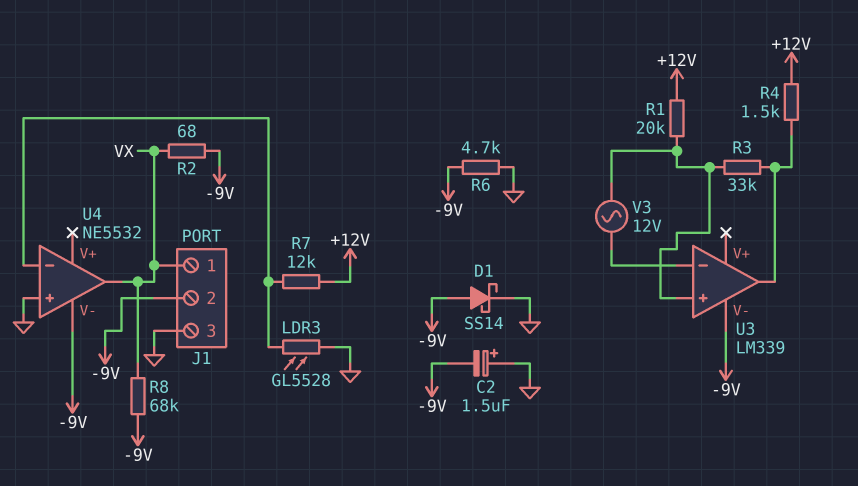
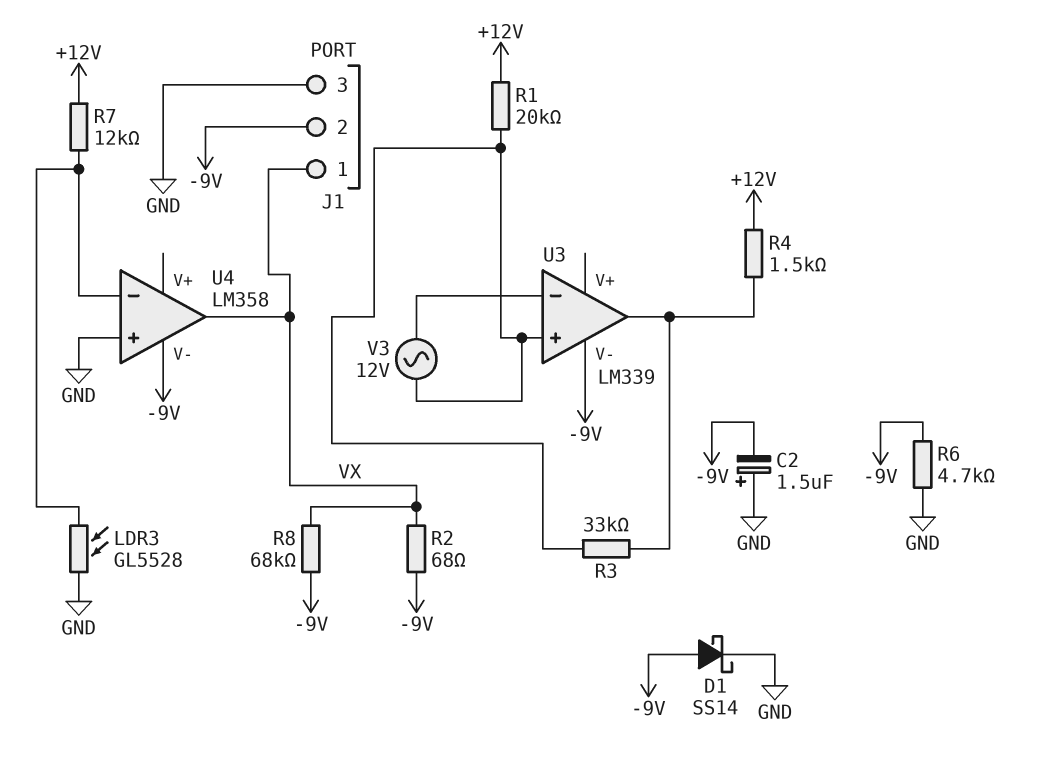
U4: NE5532 -> LM358

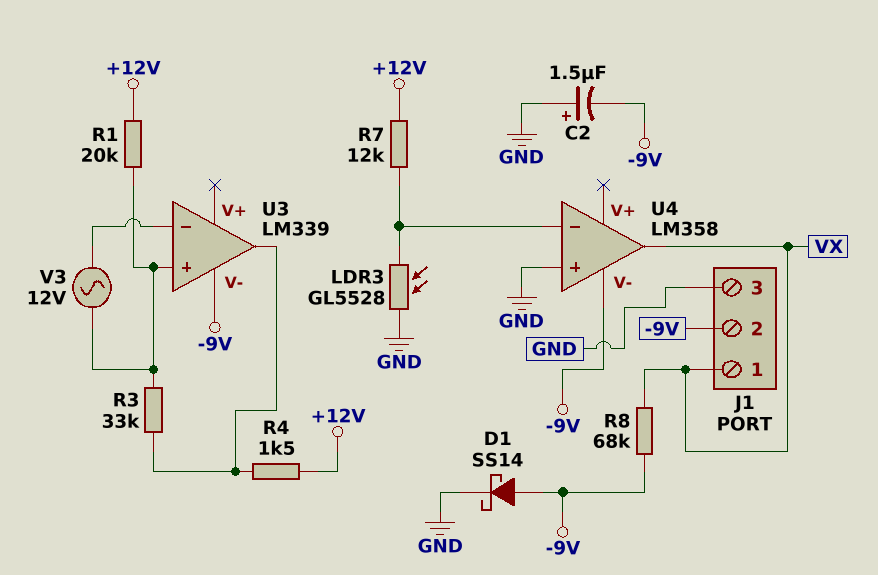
R2: 68 (-9V, VX) -> none
R6: 4.7k (-9V, GND) -> none

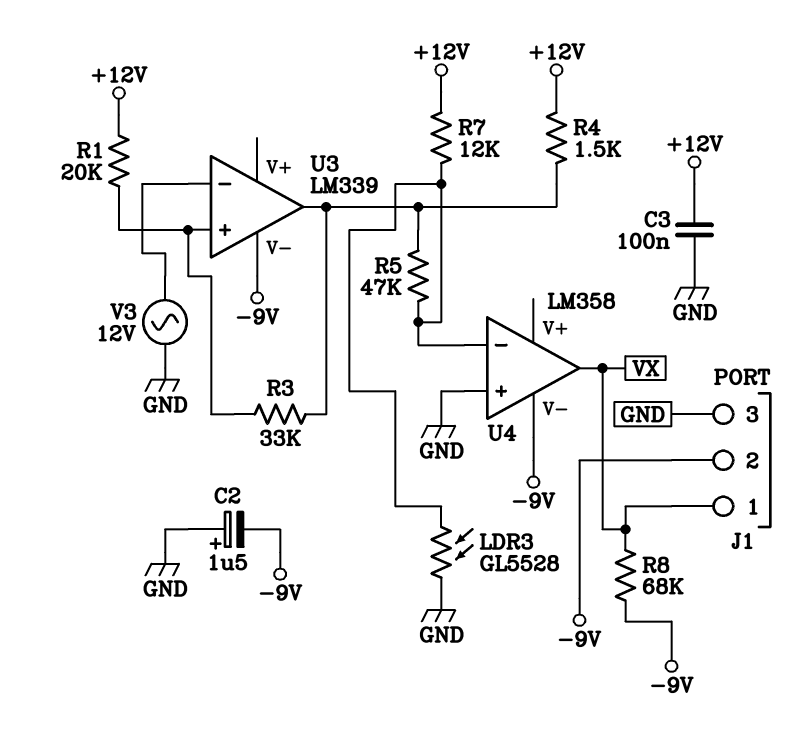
C3: none -> 100nF (+12V, GND)
D1: schottky SS14 (A -9V, K GND) -> none
R5: none -> 47k (U3/out, U4/in-)
V3: AC 12V (U3/in+, U3/in-) -> AC 12V (GND, U3/in-)

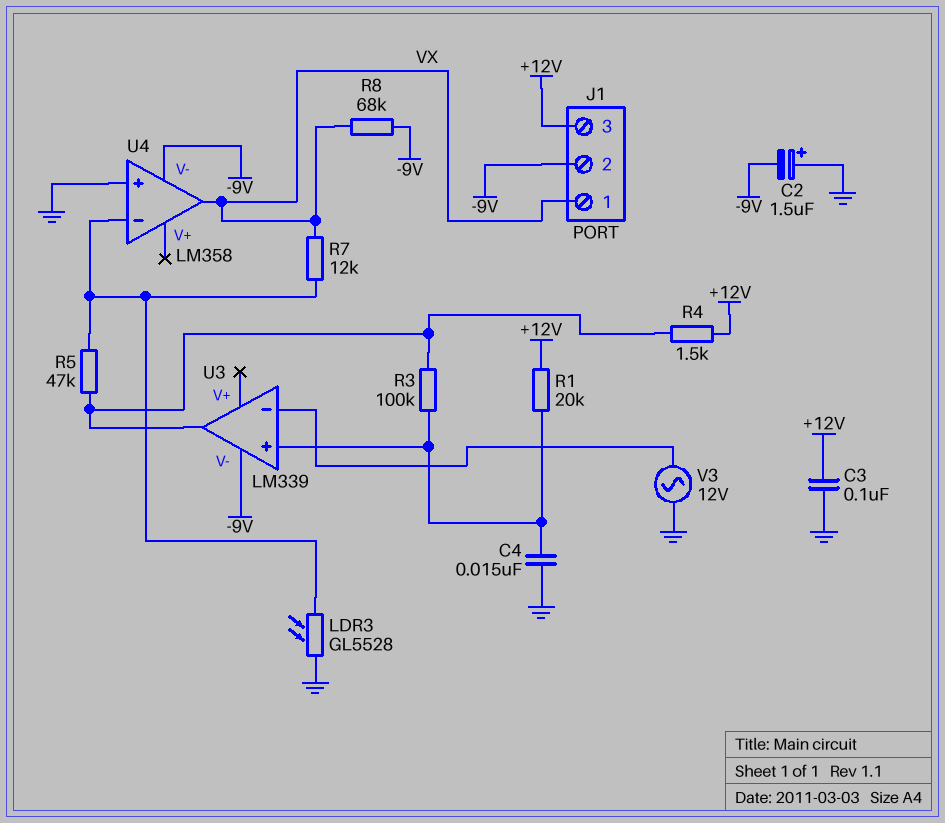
C4: none -> 15nF (GND, U3/in+)
J1 pin 3: GND -> +12V
R3: 33k (U3/in+, U3/out) -> 100k (U3/in+, U3/out)
R7: 12k (+12V, U4/in-) -> 12k (U4/in-, VX)

